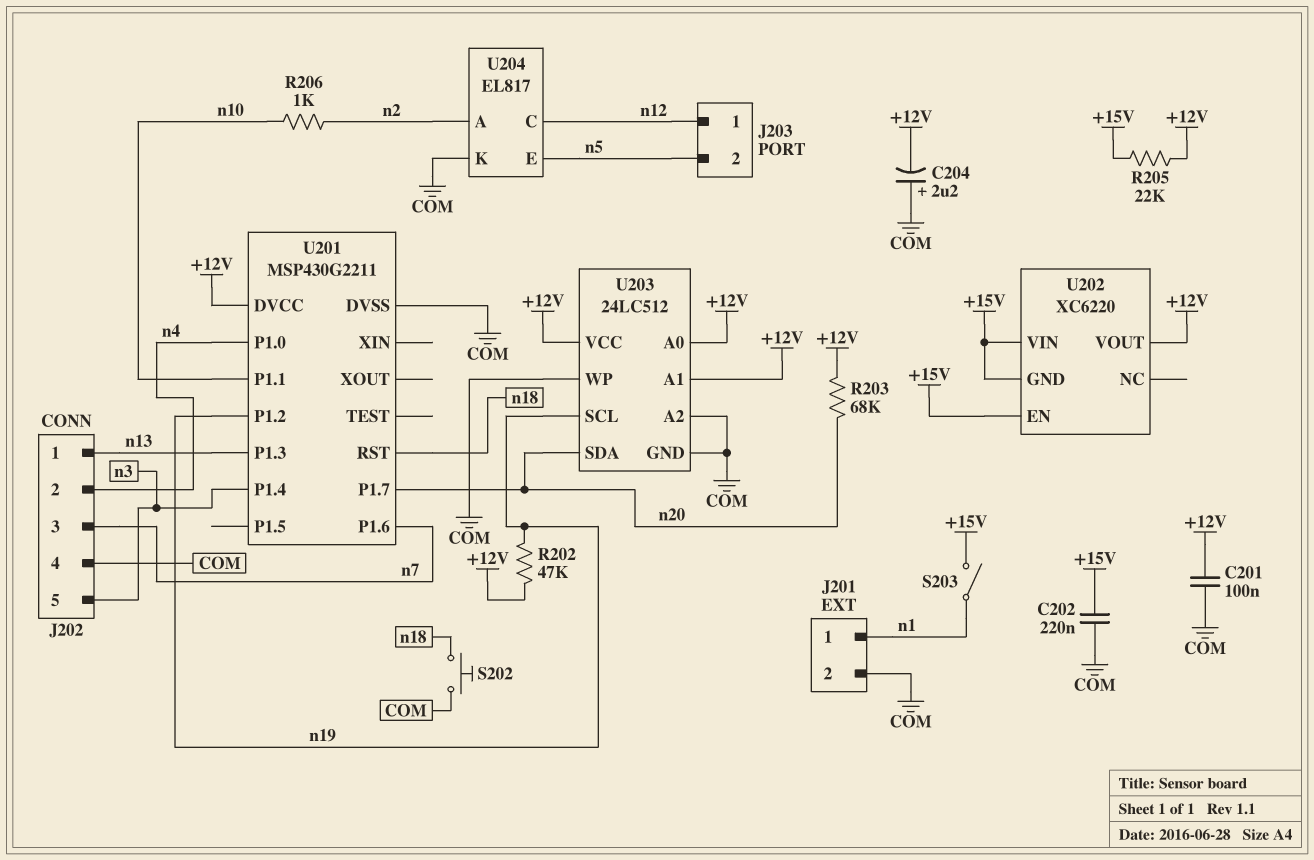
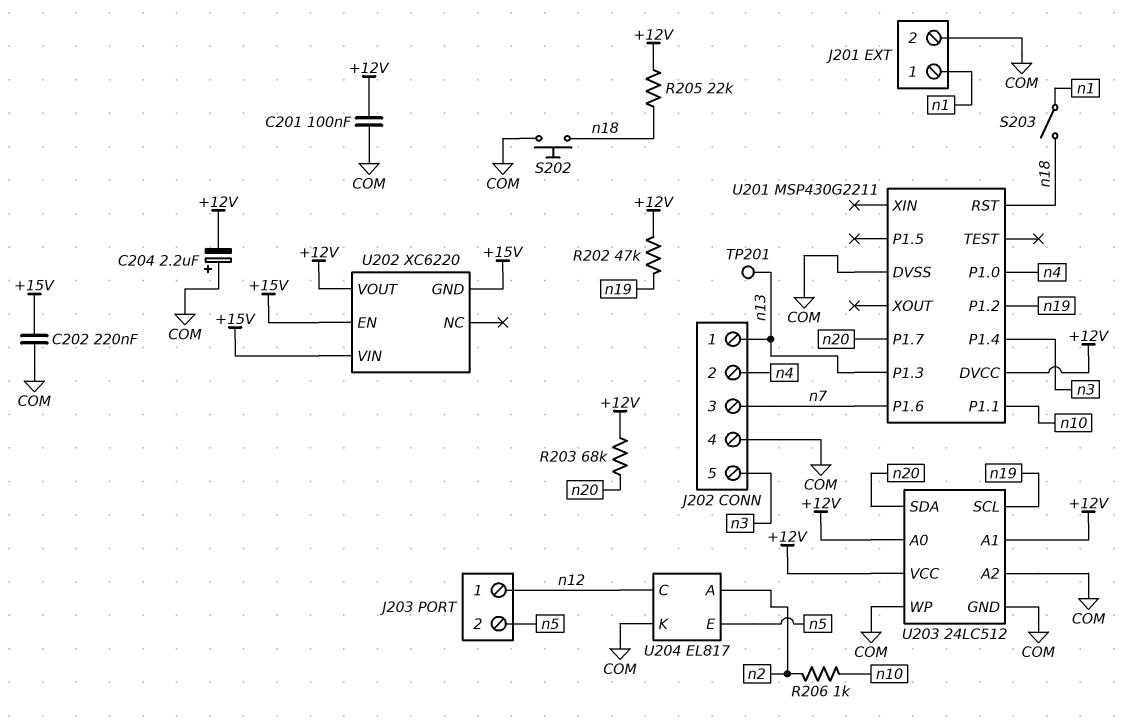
R205: 22k (+12V, +15V) -> 22k (+12V, n18)
S203: switch (+15V, n1) -> switch (n1, n18)
TP201: none -> test point (n13)

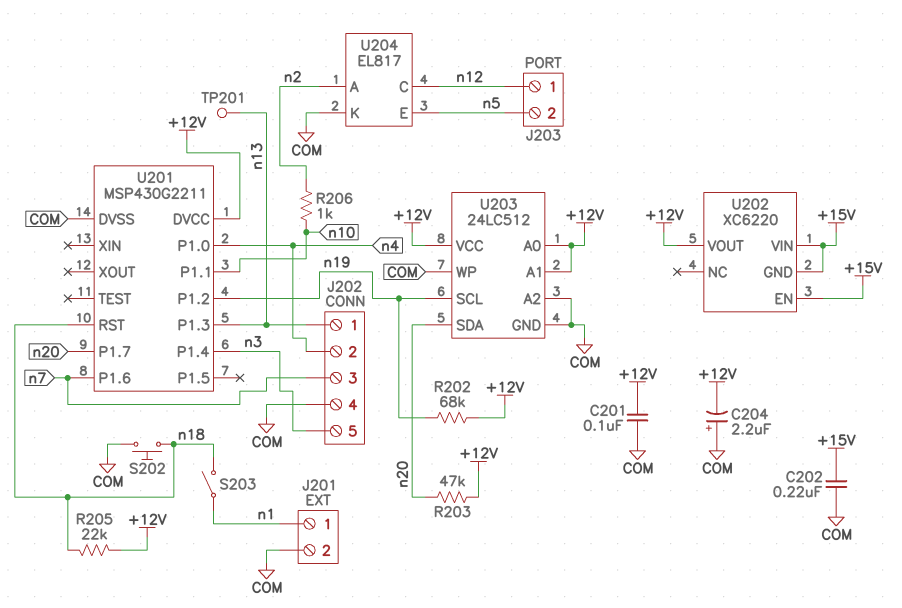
R202: 47k (+12V, n19) -> 68k (+12V, n19)
R203: 68k (+12V, n20) -> 47k (+12V, n20)

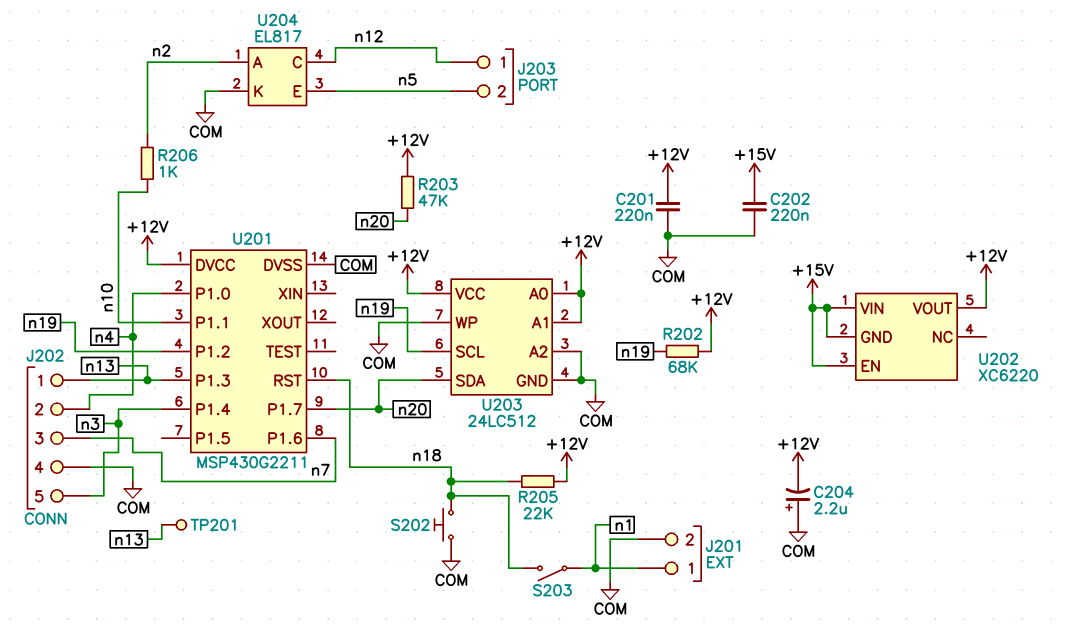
C201: 100nF (+12V, COM) -> 220nF (+12V, COM)

